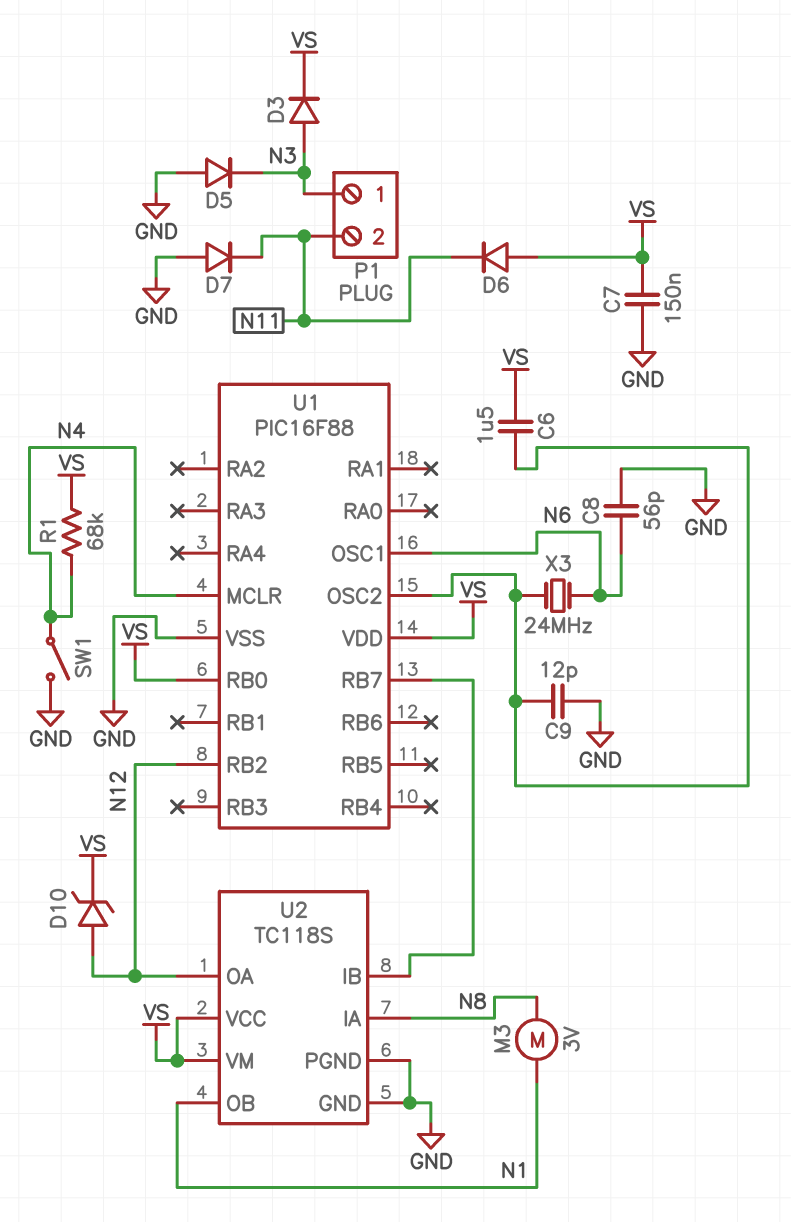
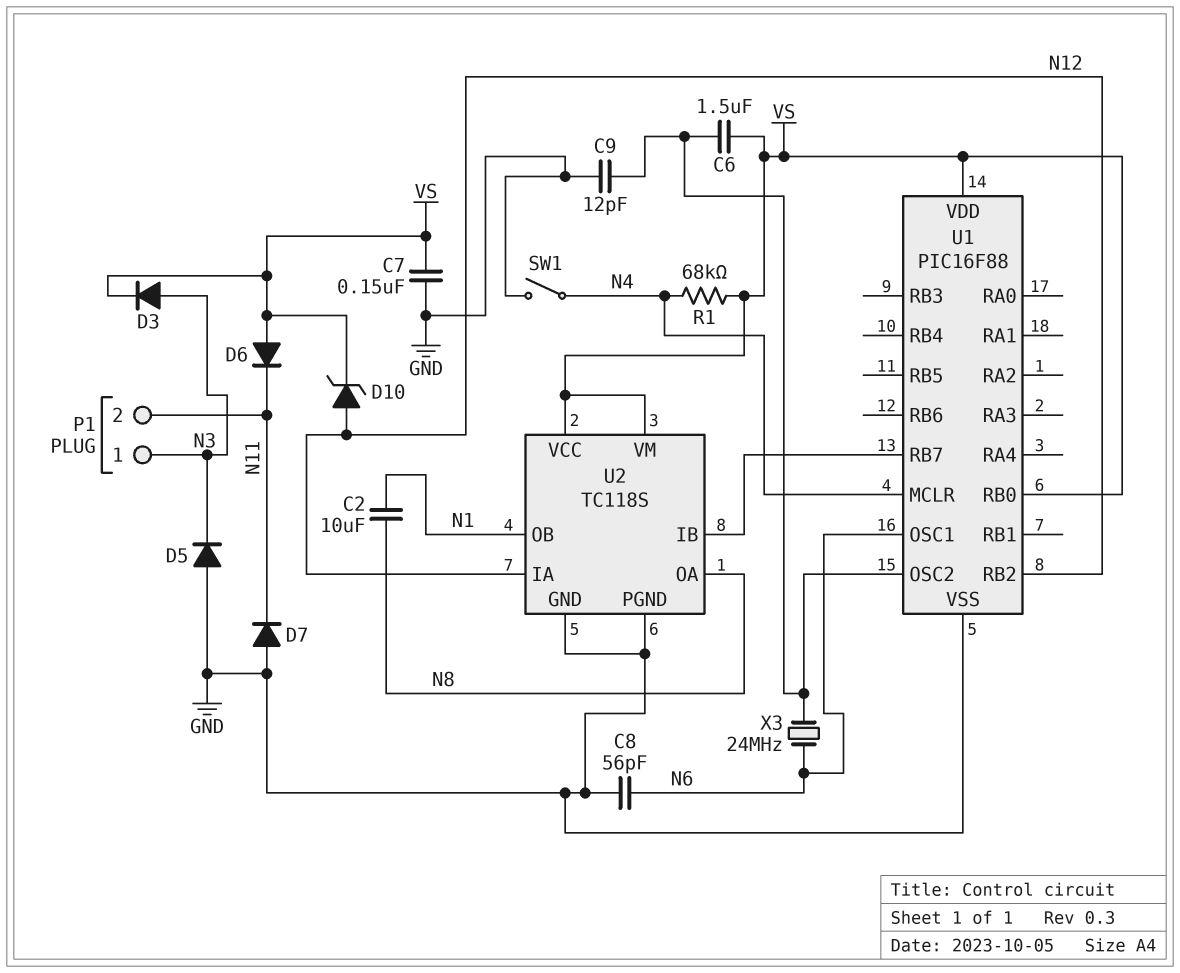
C2: none -> 10uF (N1, N8)
M3: motor 3V (N1, N8) -> none
U2 pin IA: N8 -> N12
U2 pin OA: N12 -> N8

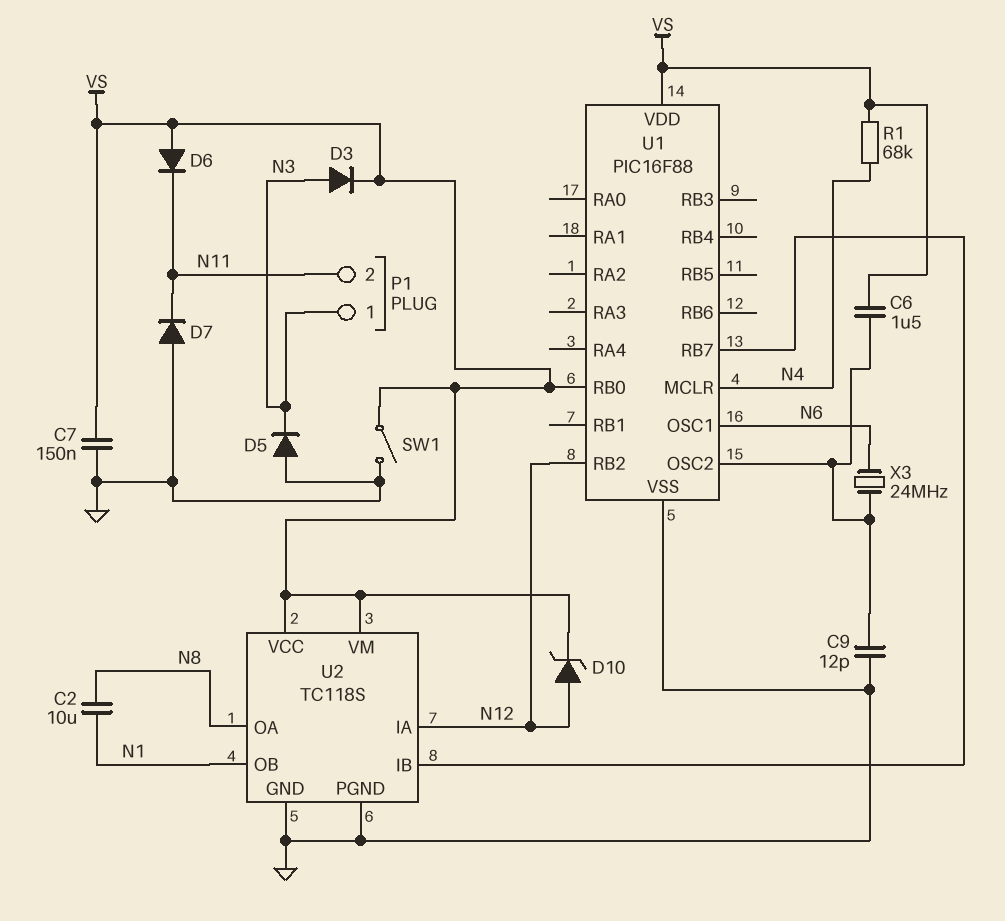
C8: 56pF (GND, N6) -> none
SW1: switch (GND, N4) -> switch (GND, VS)

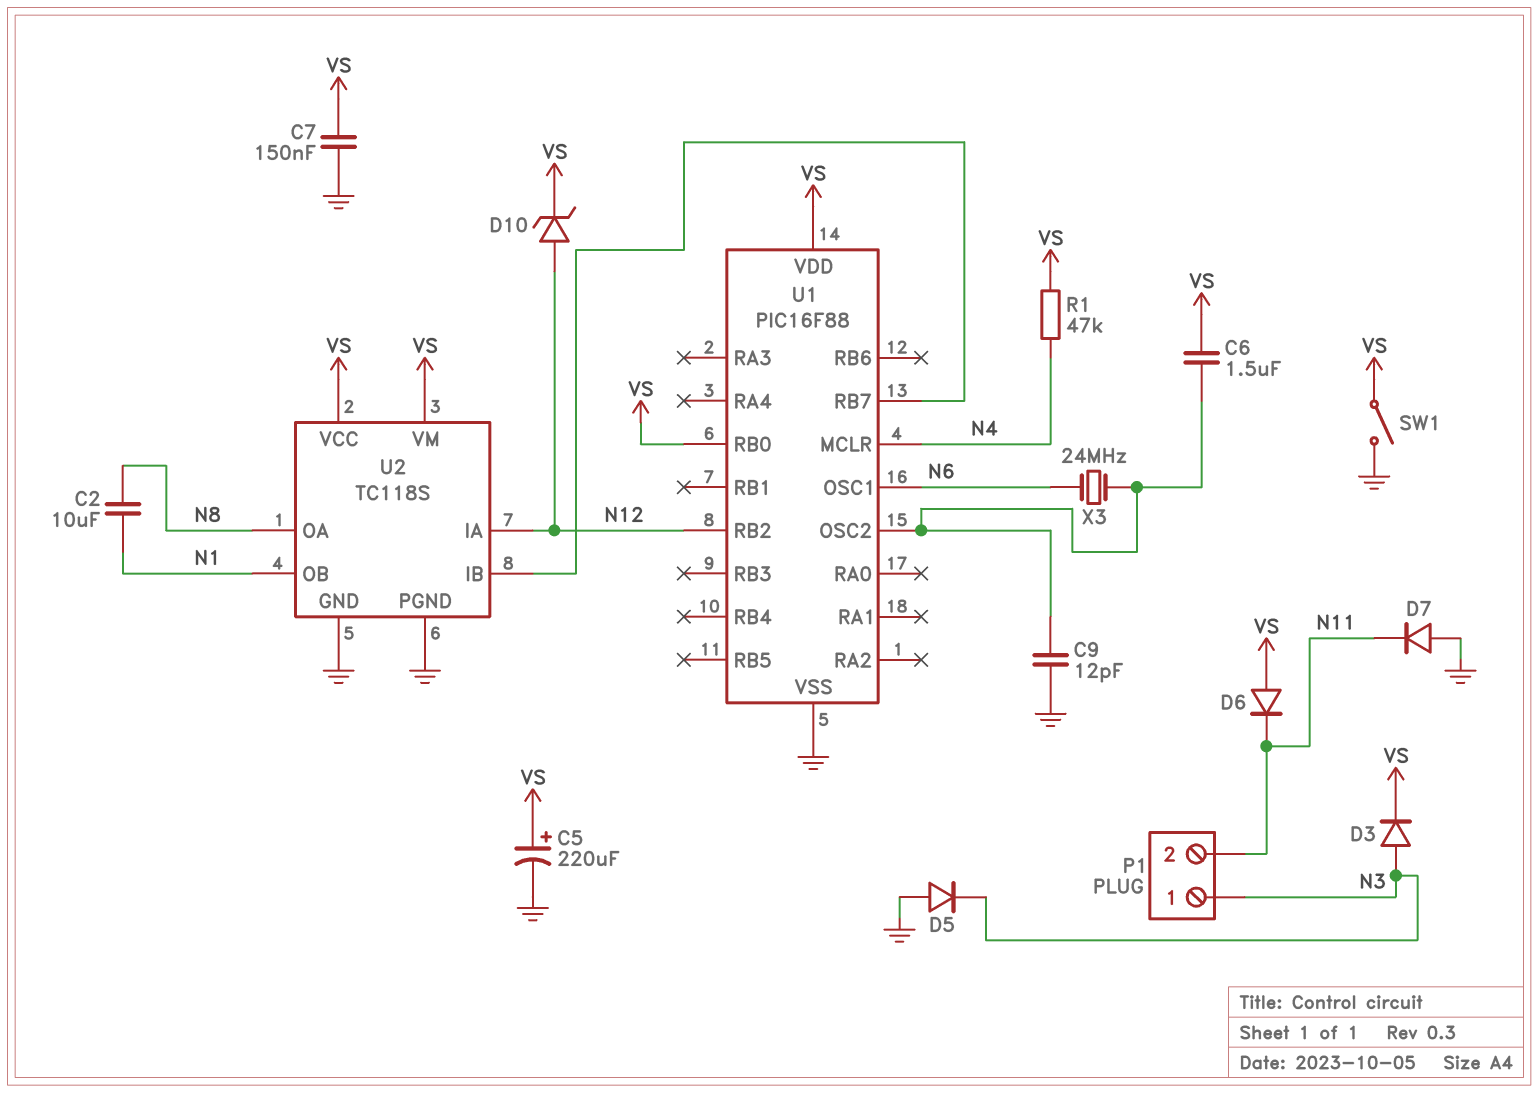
C5: none -> 220uF (plus VS, minus GND)
R1: 68k (N4, VS) -> 47k (N4, VS)

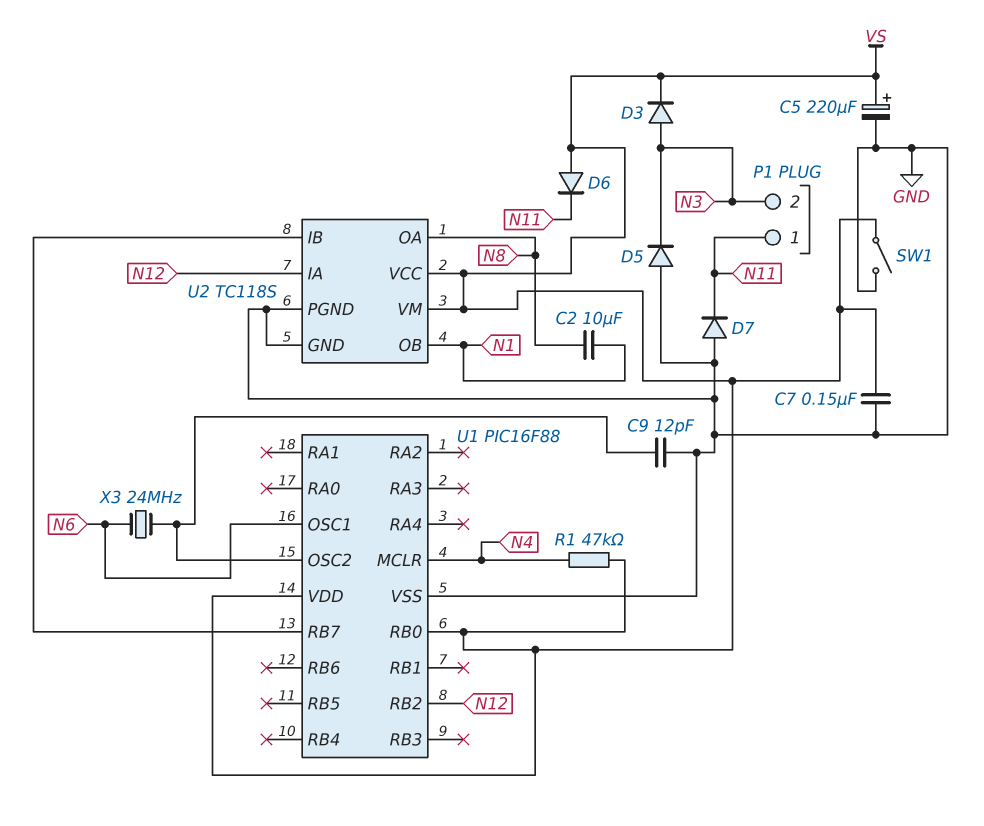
C6: 1.5uF (U1/OSC2, VS) -> none
D10: zener (A N12, K VS) -> none
P1 pin 1: N3 -> N11
P1 pin 2: N11 -> N3

